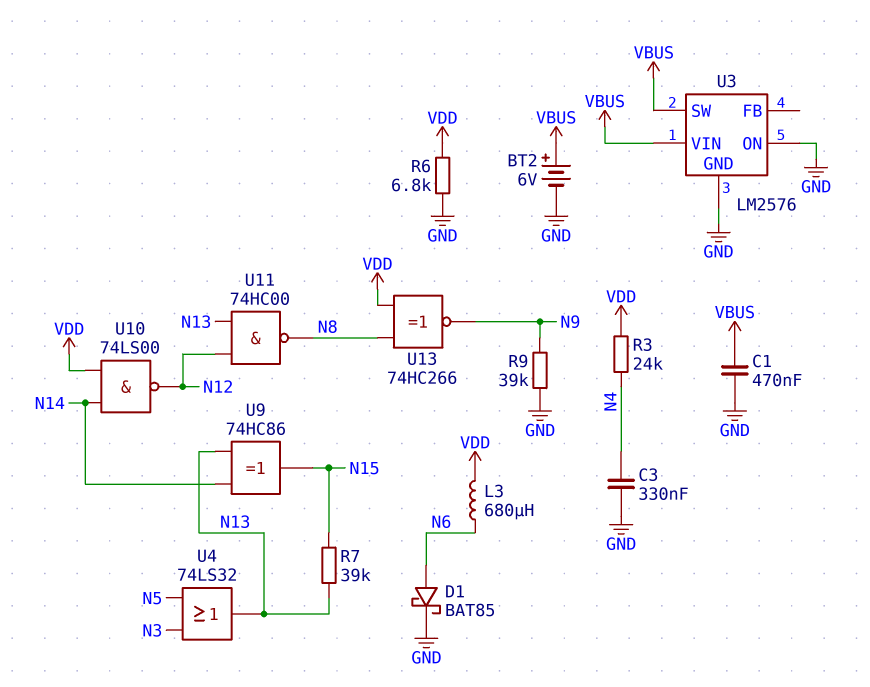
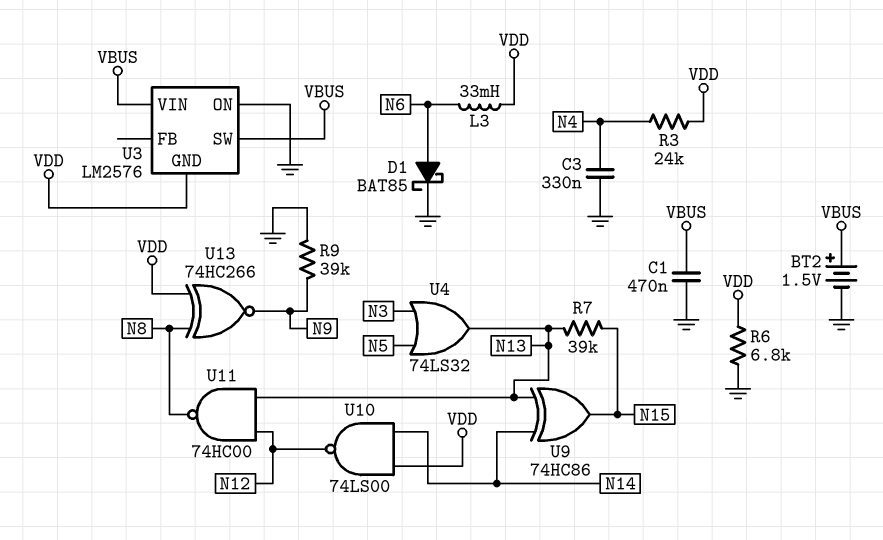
BT2: 6V (plus VBUS, minus GND) -> 1.5V (plus VBUS, minus GND)
L3: 680uH (N6, VDD) -> 33mH (N6, VDD)
U3 pin GND: GND -> VDD

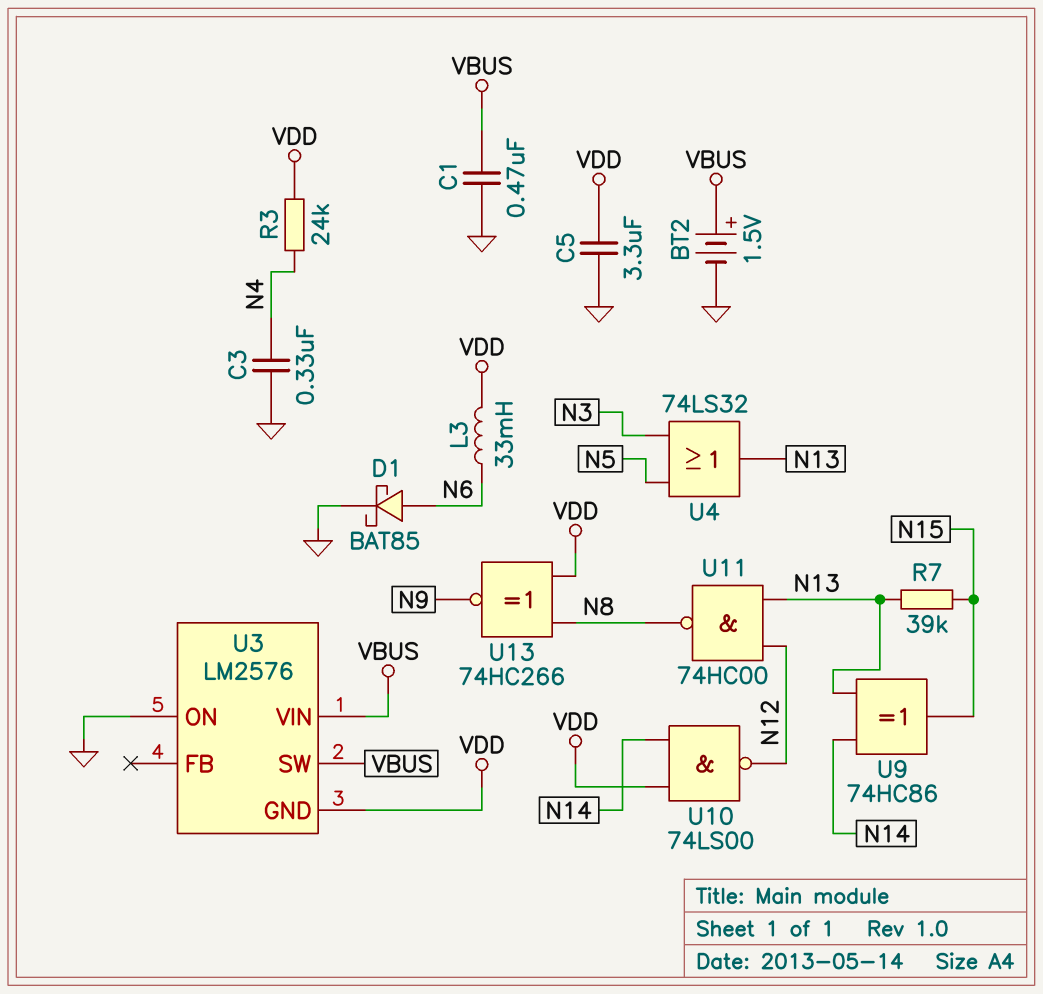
C5: none -> 3.3uF (GND, VDD)
R6: 6.8k (GND, VDD) -> none
R9: 39k (GND, N9) -> none

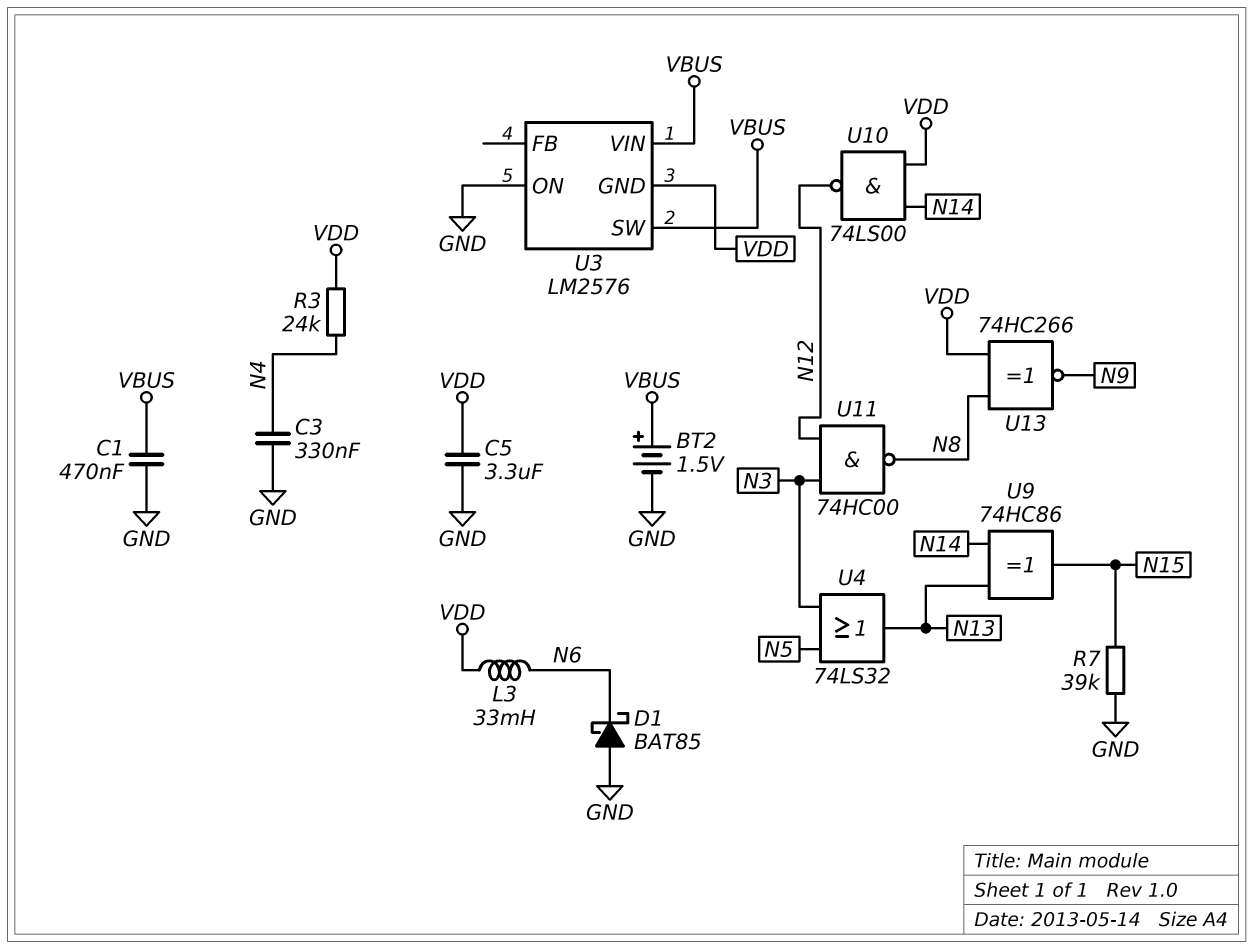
D1: schottky BAT85 (A N6, K GND) -> schottky BAT85 (A GND, K N6)
R7: 39k (N13, N15) -> 39k (GND, N15)
U11: NAND 74HC00 (in N12, in N13, out N8) -> NAND 74HC00 (in N3, in N12, out N8)

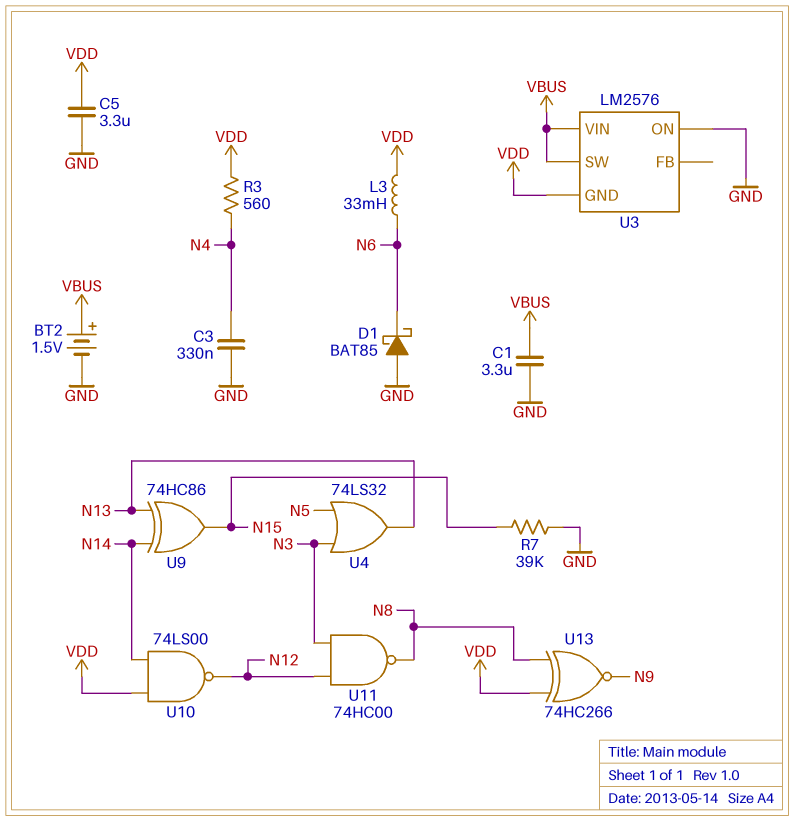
C1: 470nF (GND, VBUS) -> 3.3uF (GND, VBUS)
R3: 24k (N4, VDD) -> 560 (N4, VDD)

